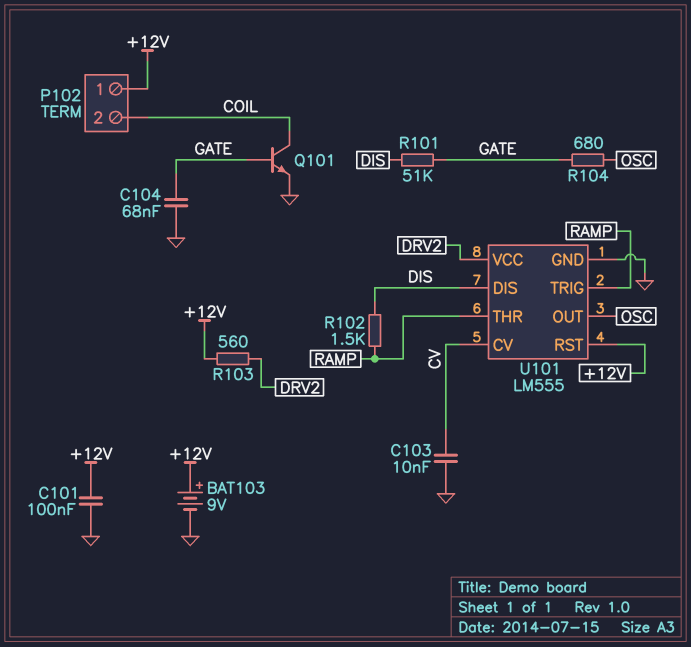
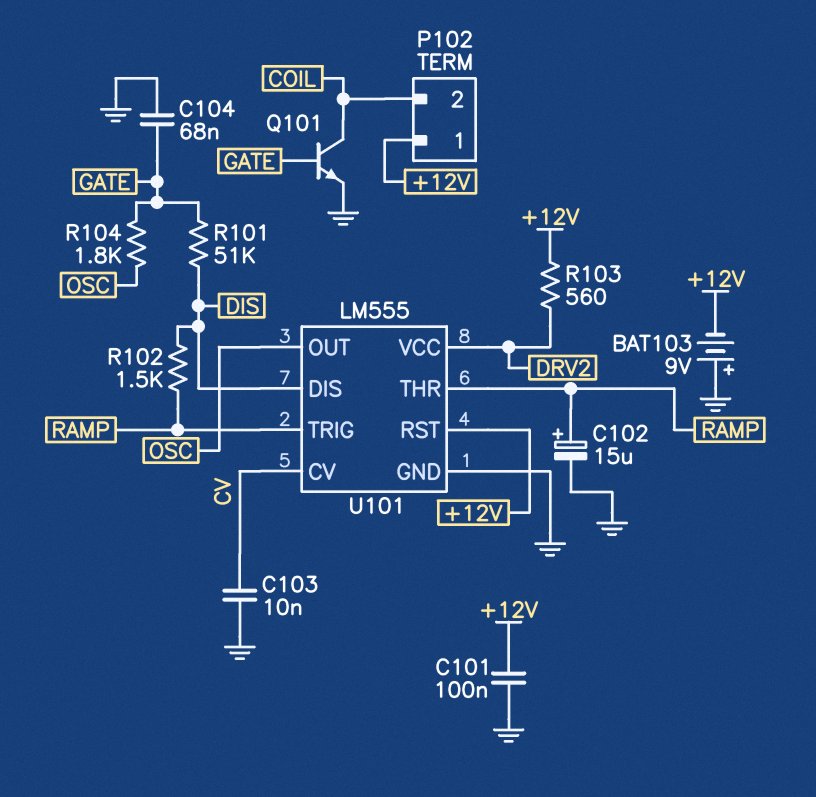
BAT103: 9V (plus +12V, minus GND) -> 9V (plus GND, minus +12V)
C102: none -> 15uF (plus RAMP, minus GND)
R104: 680 (GATE, OSC) -> 1.8k (GATE, OSC)

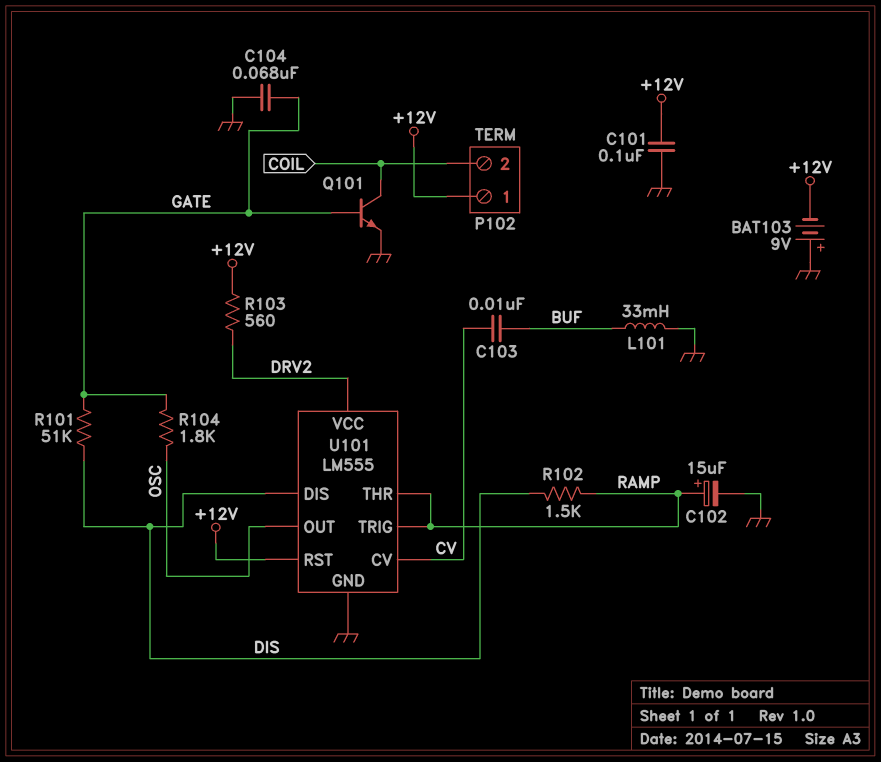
C103: 10nF (CV, GND) -> 10nF (BUF, CV)
L101: none -> 33mH (BUF, GND)

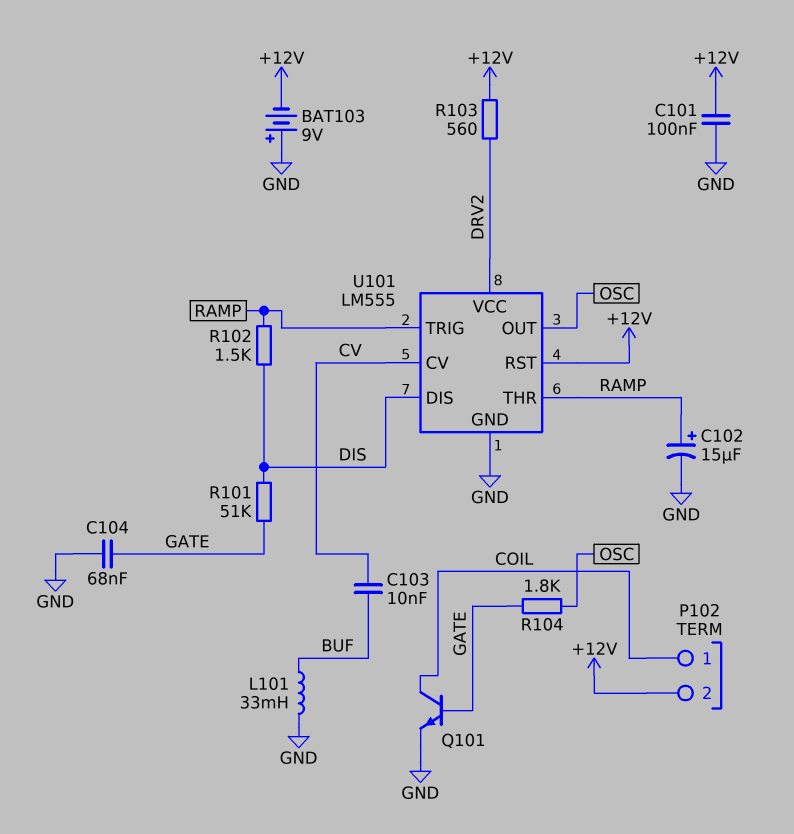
P102 pin 1: +12V -> COIL
P102 pin 2: COIL -> +12V

